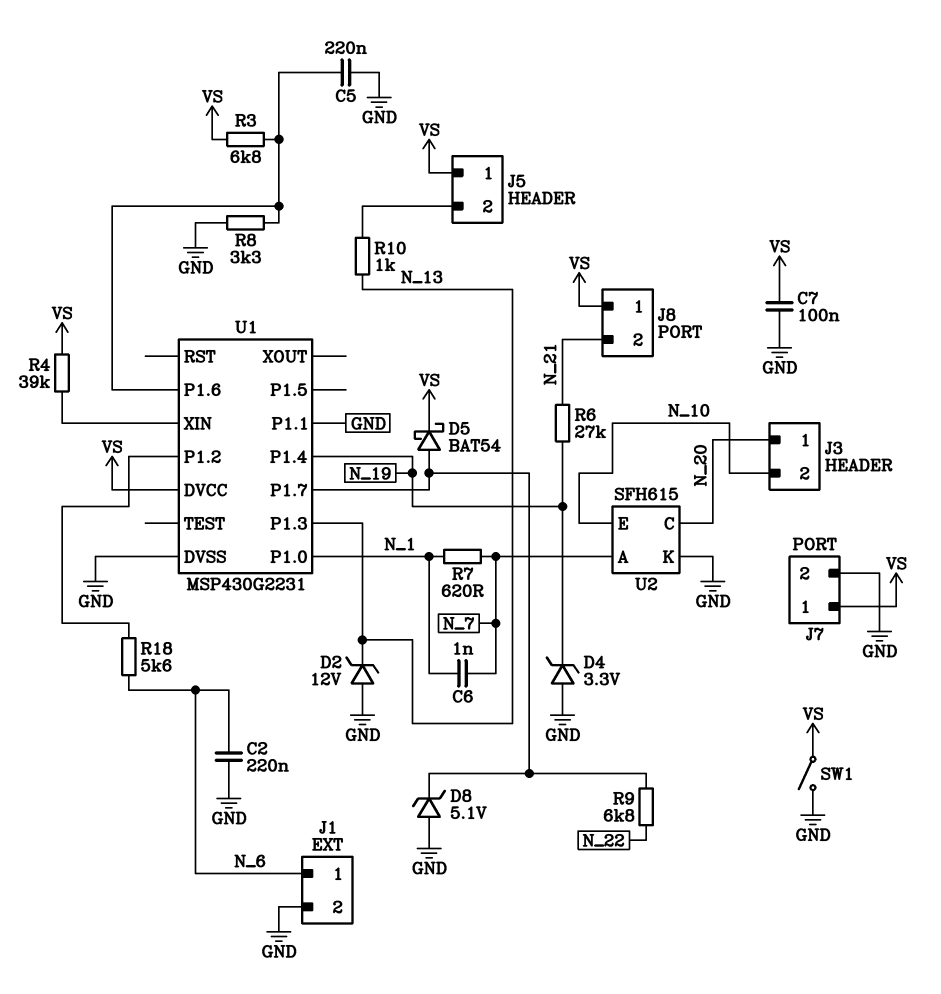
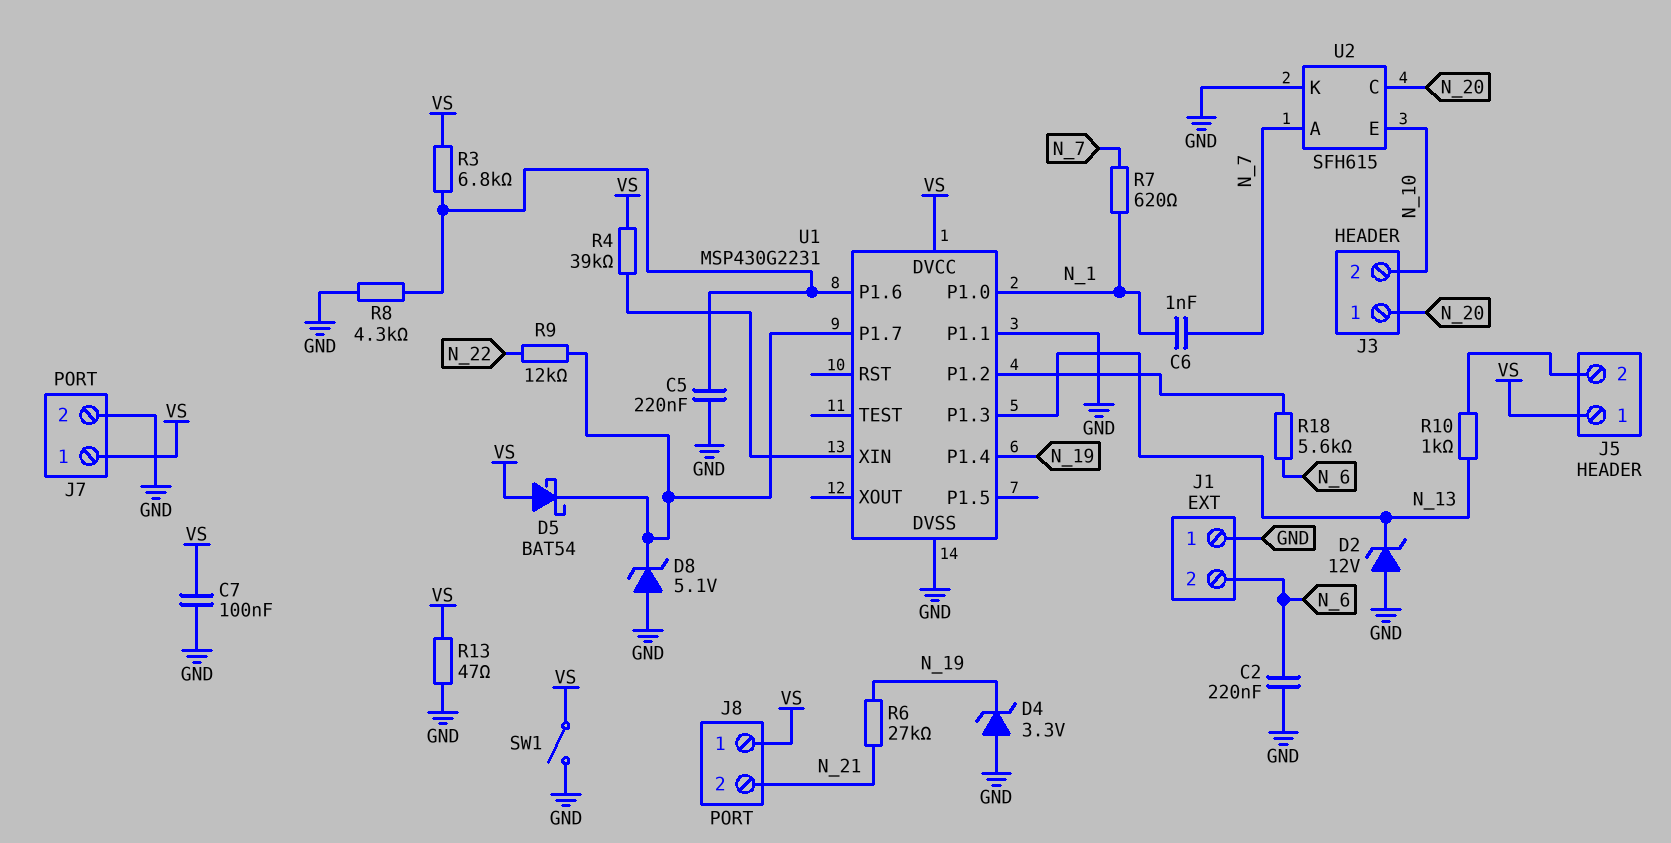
D5: schottky BAT54 (A U1/P1.7, K VS) -> schottky BAT54 (A VS, K U1/P1.7)
J1 pin 1: N_6 -> GND
J1 pin 2: GND -> N_6
R8: 3.3k (GND, U1/P1.6) -> 4.3k (GND, U1/P1.6)
R9: 6.8k (N_22, U1/P1.7) -> 12k (N_22, U1/P1.7)
R13: none -> 47 (GND, VS)

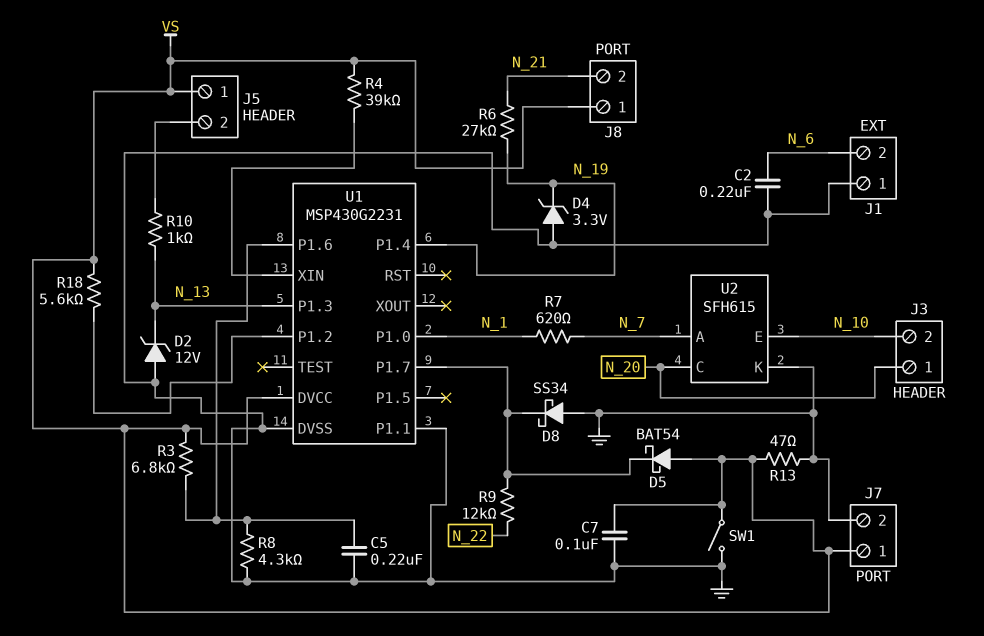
C6: 1nF (N_1, N_7) -> none
D8: zener 5.1V (A GND, K U1/P1.7) -> schottky SS34 (A GND, K U1/P1.7)
R18: 5.6k (N_6, U1/P1.2) -> 5.6k (U1/P1.2, VS)

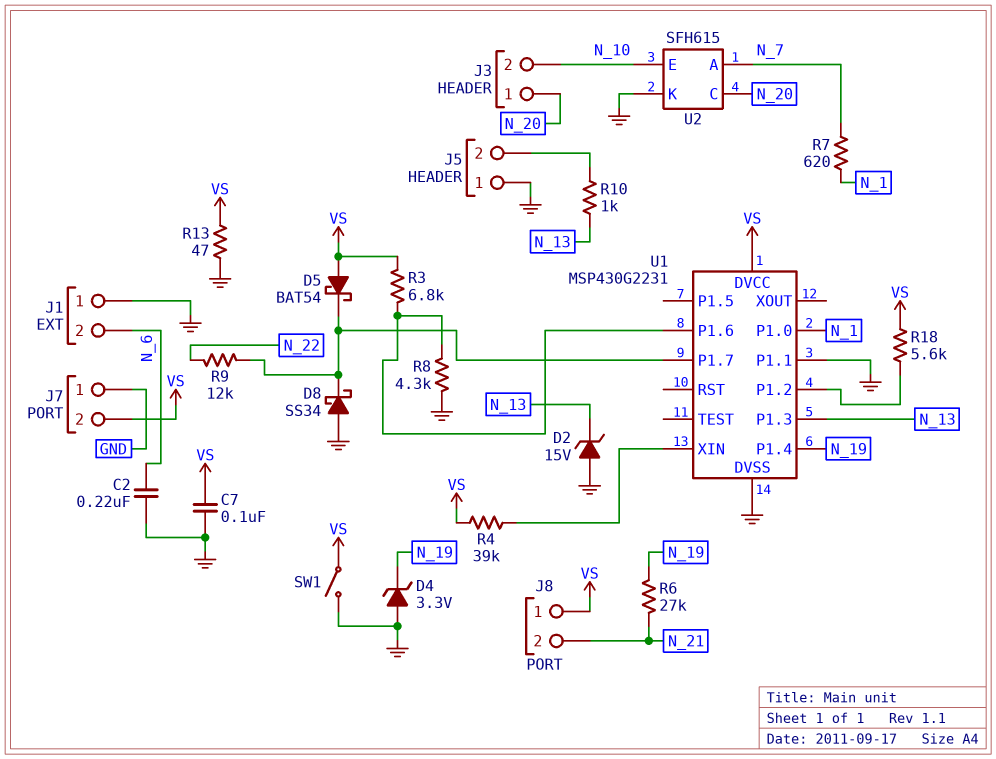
C5: 220nF (GND, U1/P1.6) -> none
D2: zener 12V (A GND, K N_13) -> zener 15V (A GND, K N_13)
J5 pin 1: VS -> GND
J7 pin 1: VS -> GND
J7 pin 2: GND -> VS

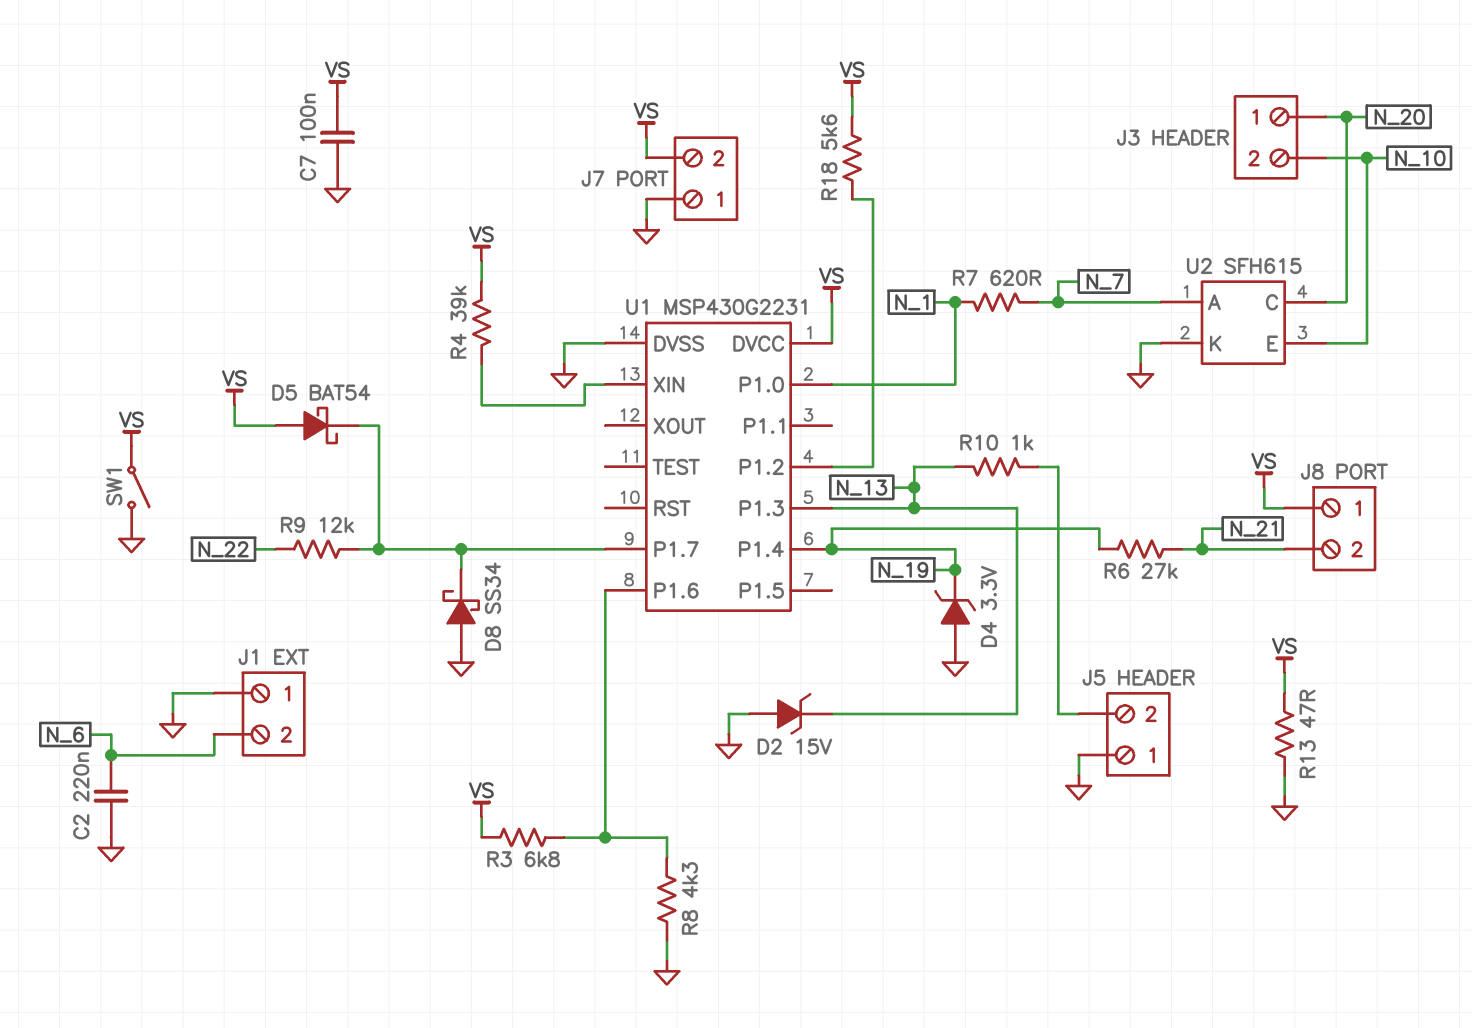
U1 pin P1.1: GND -> none

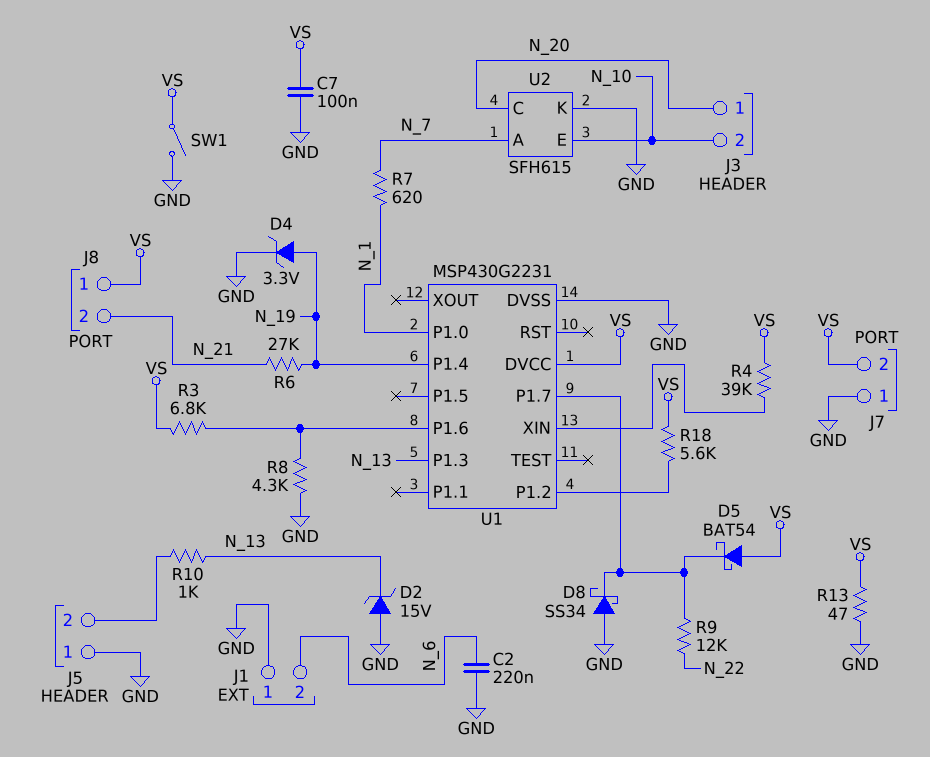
D4: zener 3.3V (A GND, K N_19) -> zener 3.3V (A N_19, K GND)

